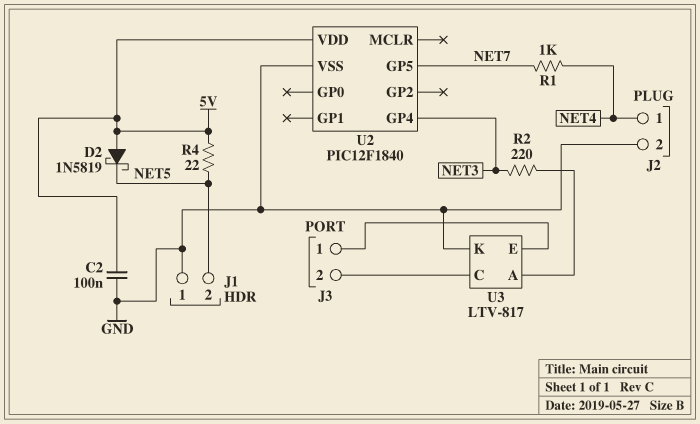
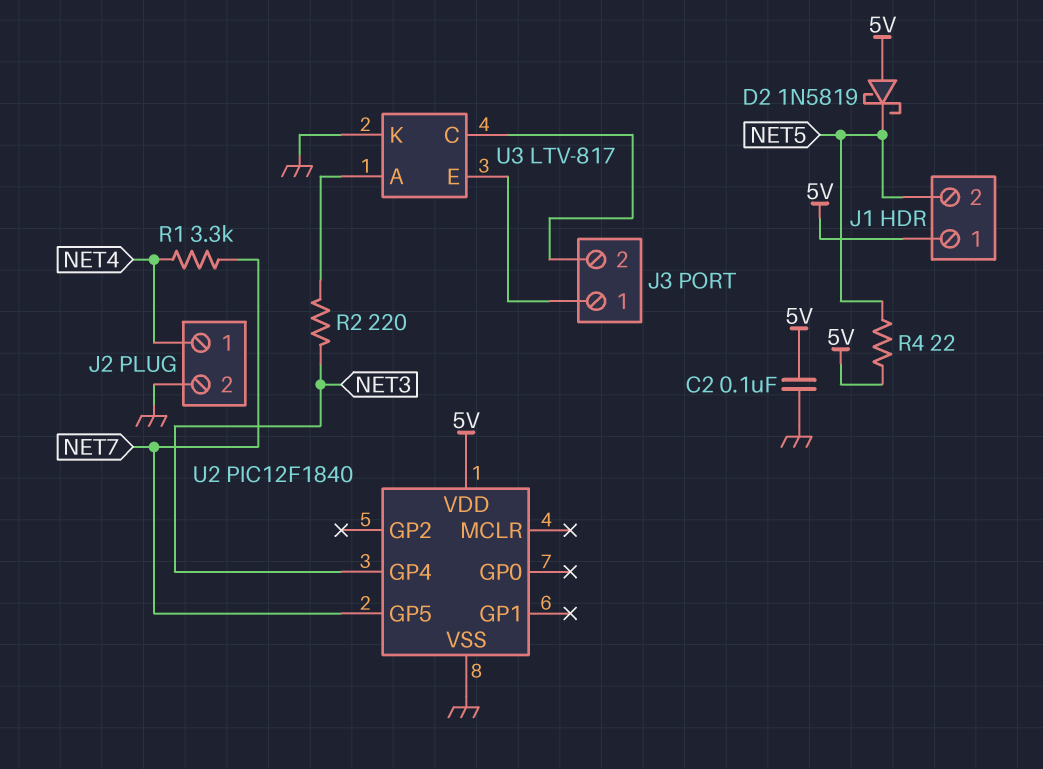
J1 pin 1: GND -> 5V
R1: 1k (NET4, NET7) -> 3.3k (NET4, NET7)

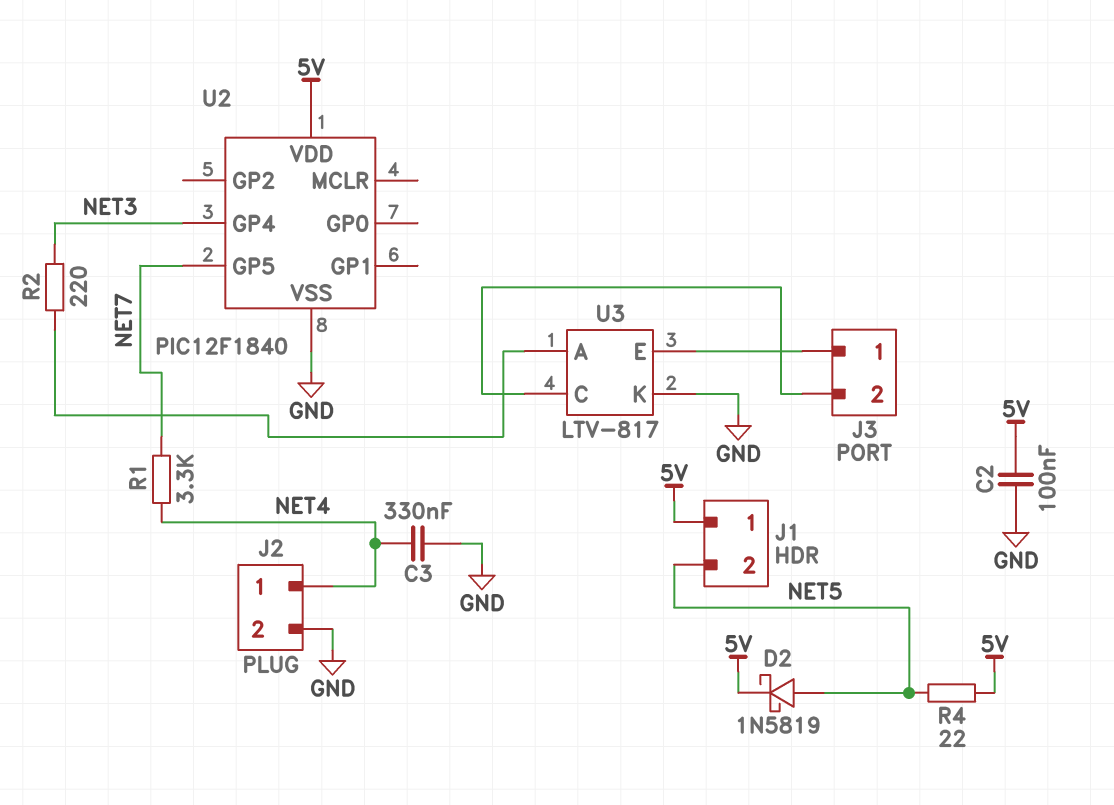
C3: none -> 330nF (GND, NET4)
D2: schottky 1N5819 (A 5V, K NET5) -> schottky 1N5819 (A NET5, K 5V)

